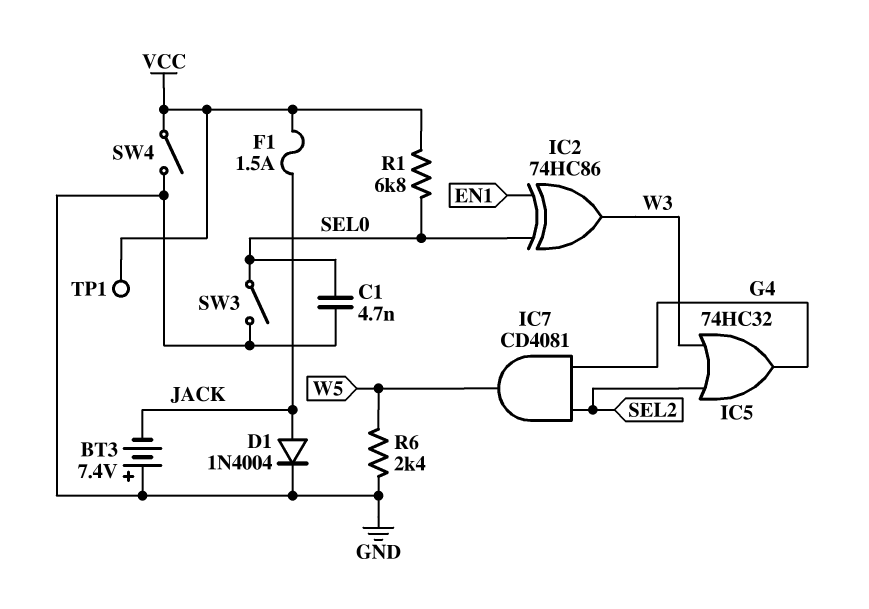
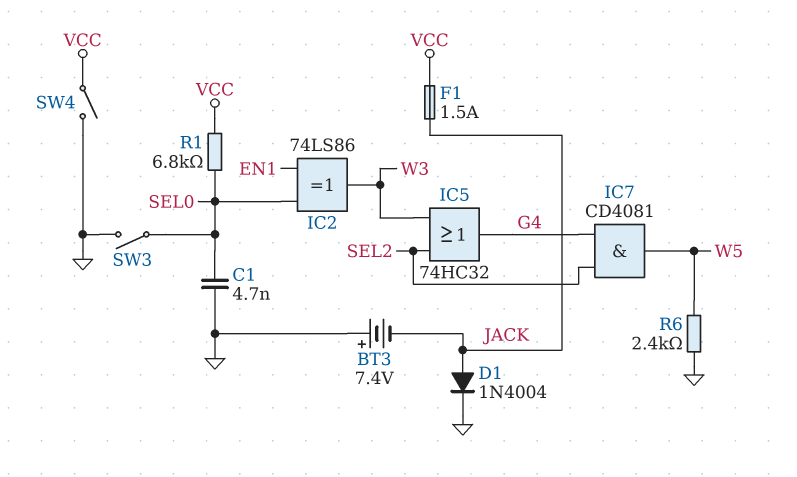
IC2: XOR 74HC86 (in EN1, in SEL0, out W3) -> XOR 74LS86 (in EN1, in SEL0, out W3)
TP1: test point (VCC) -> none

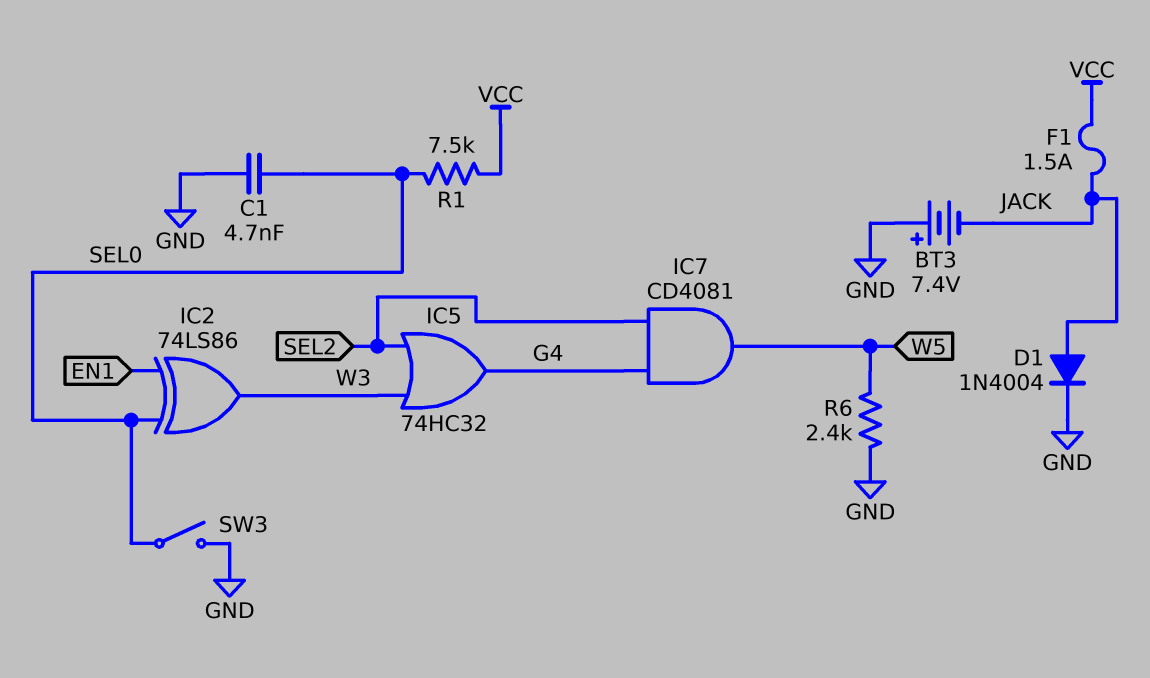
R1: 6.8k (SEL0, VCC) -> 7.5k (SEL0, VCC)
SW4: switch (GND, VCC) -> none

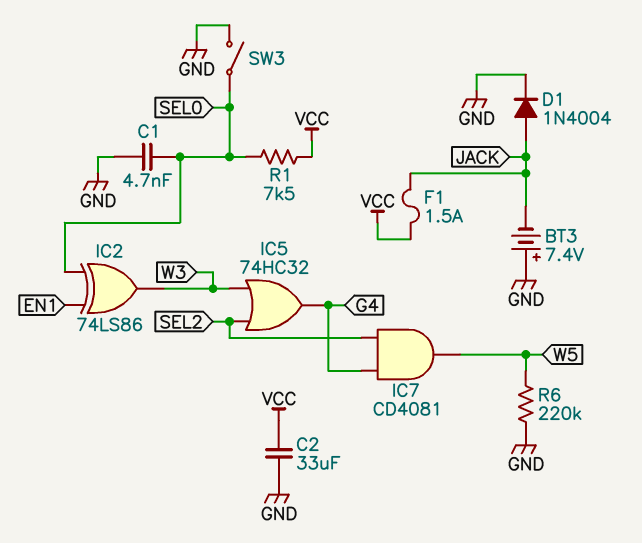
C2: none -> 33uF (GND, VCC)
R6: 2.4k (GND, W5) -> 220k (GND, W5)

